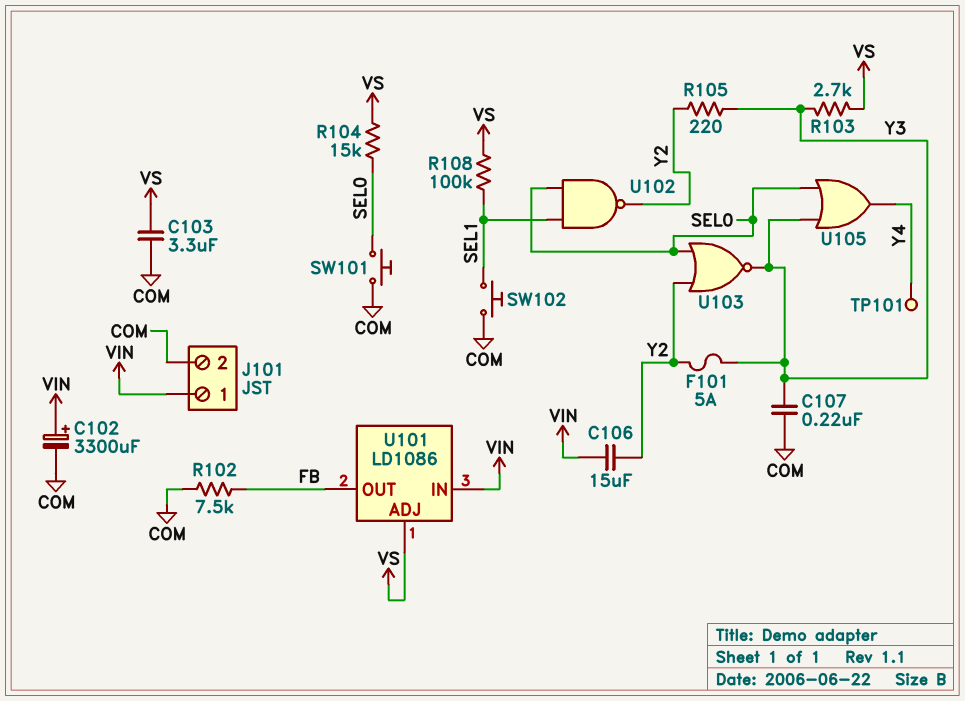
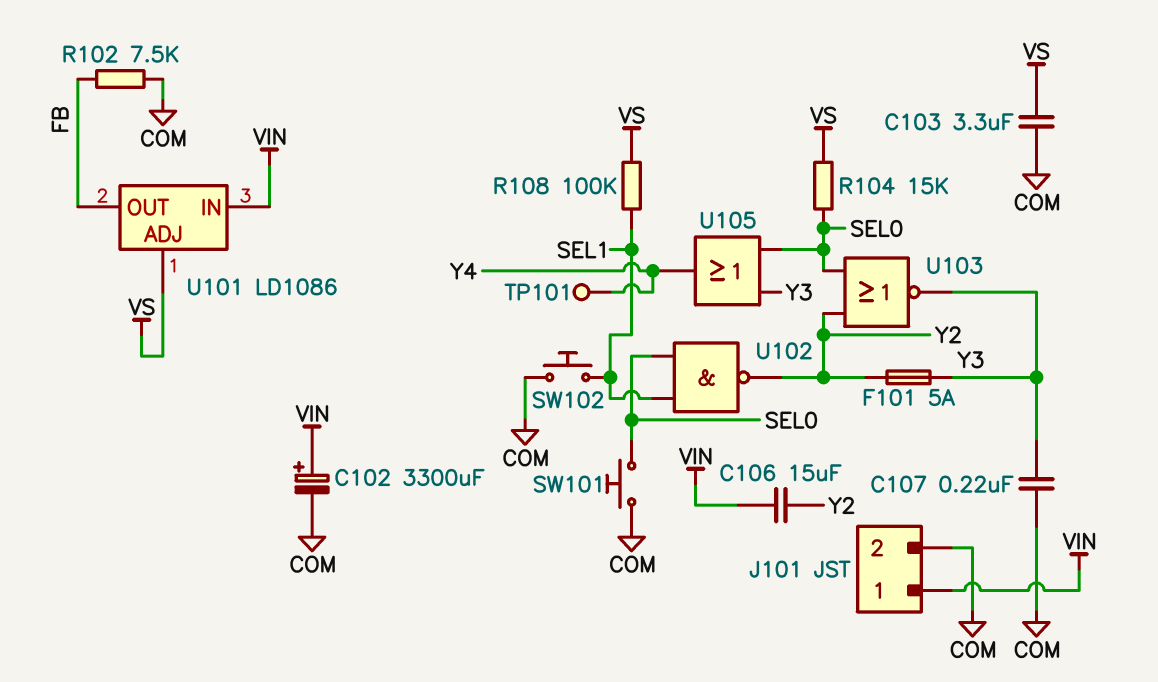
R103: 2.7k (VS, Y3) -> none
R105: 220 (Y2, Y3) -> none

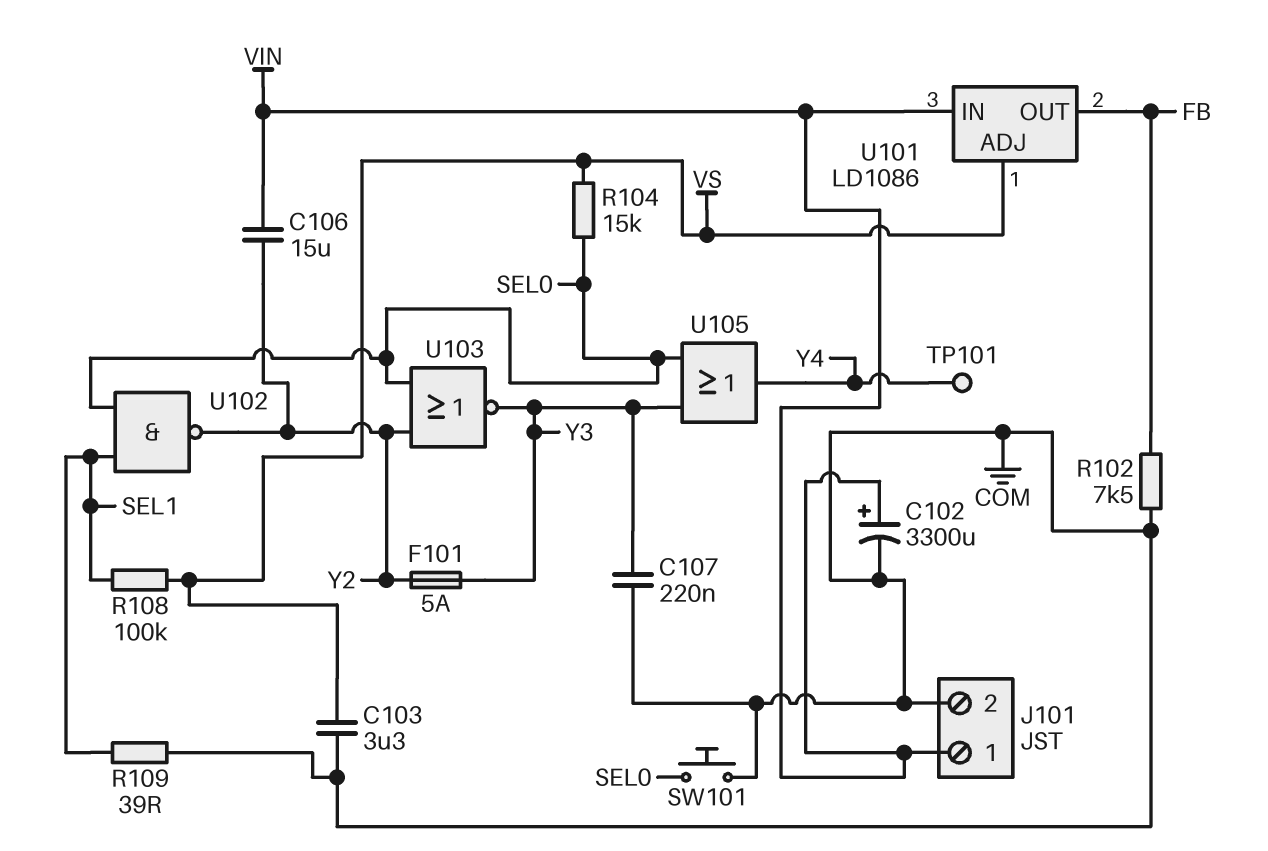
R109: none -> 39 (COM, SEL1)
SW102: button (COM, SEL1) -> none

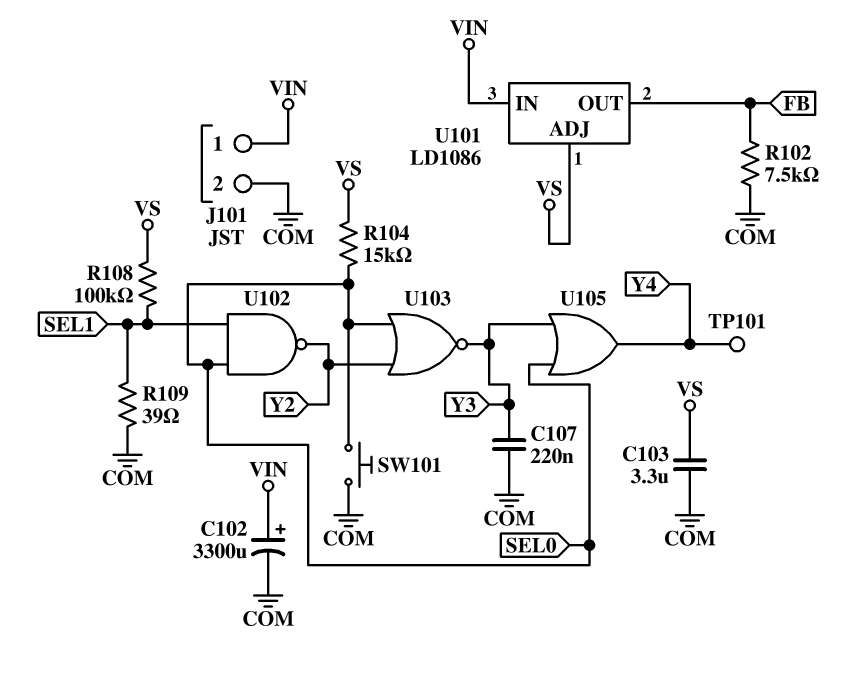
C106: 15uF (VIN, Y2) -> none
F101: 5A (Y2, Y3) -> none

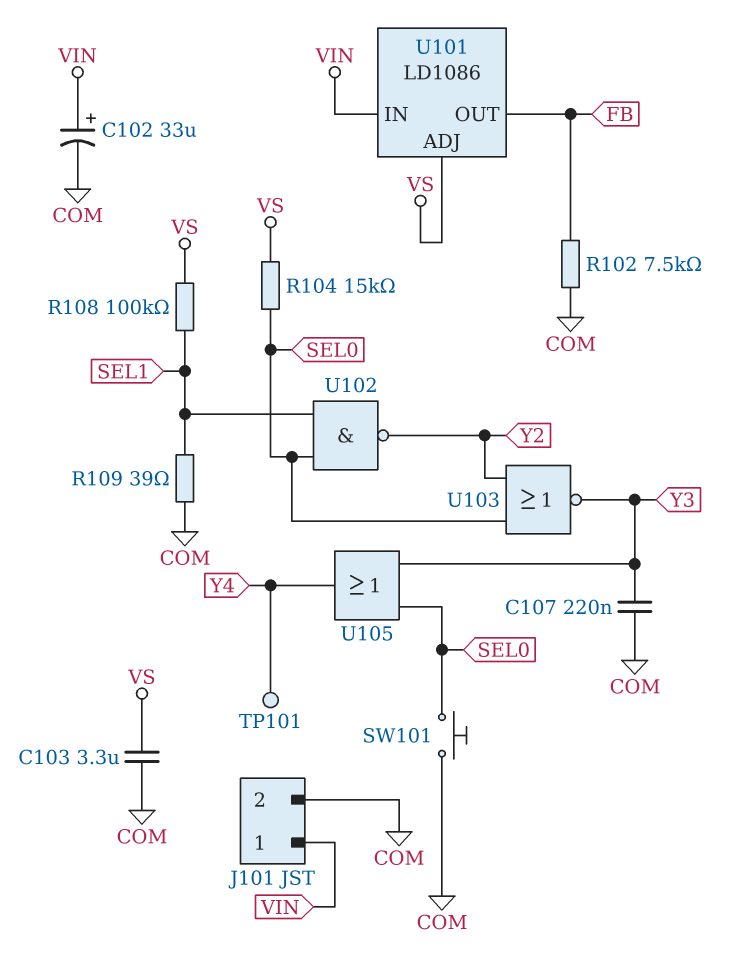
C102: 3300uF (plus VIN, minus COM) -> 33uF (plus VIN, minus COM)

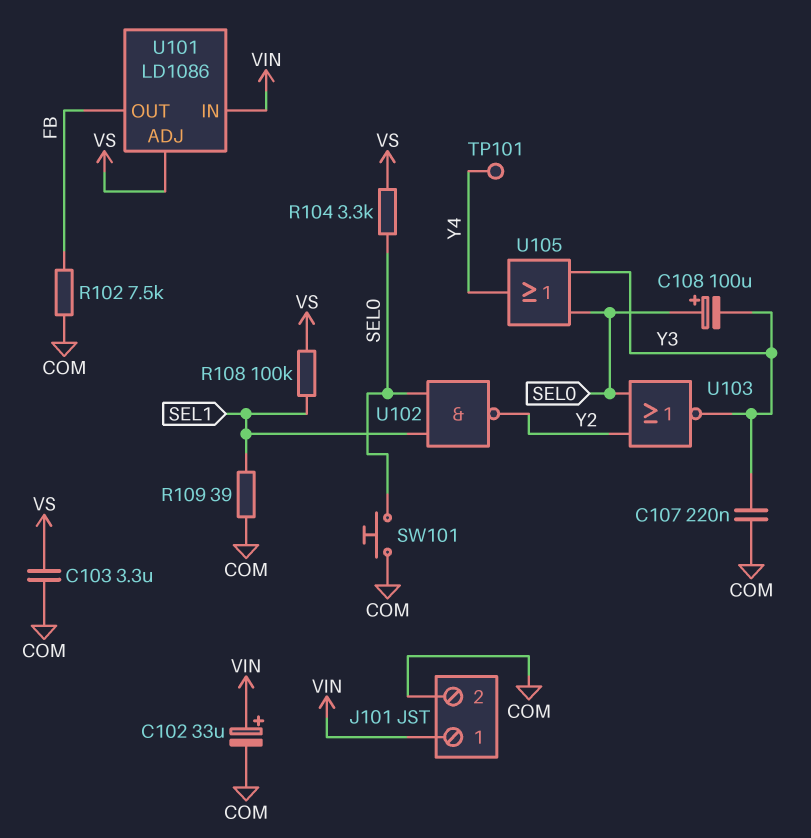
C108: none -> 100uF (plus SEL0, minus Y3)
R104: 15k (SEL0, VS) -> 3.3k (SEL0, VS)

